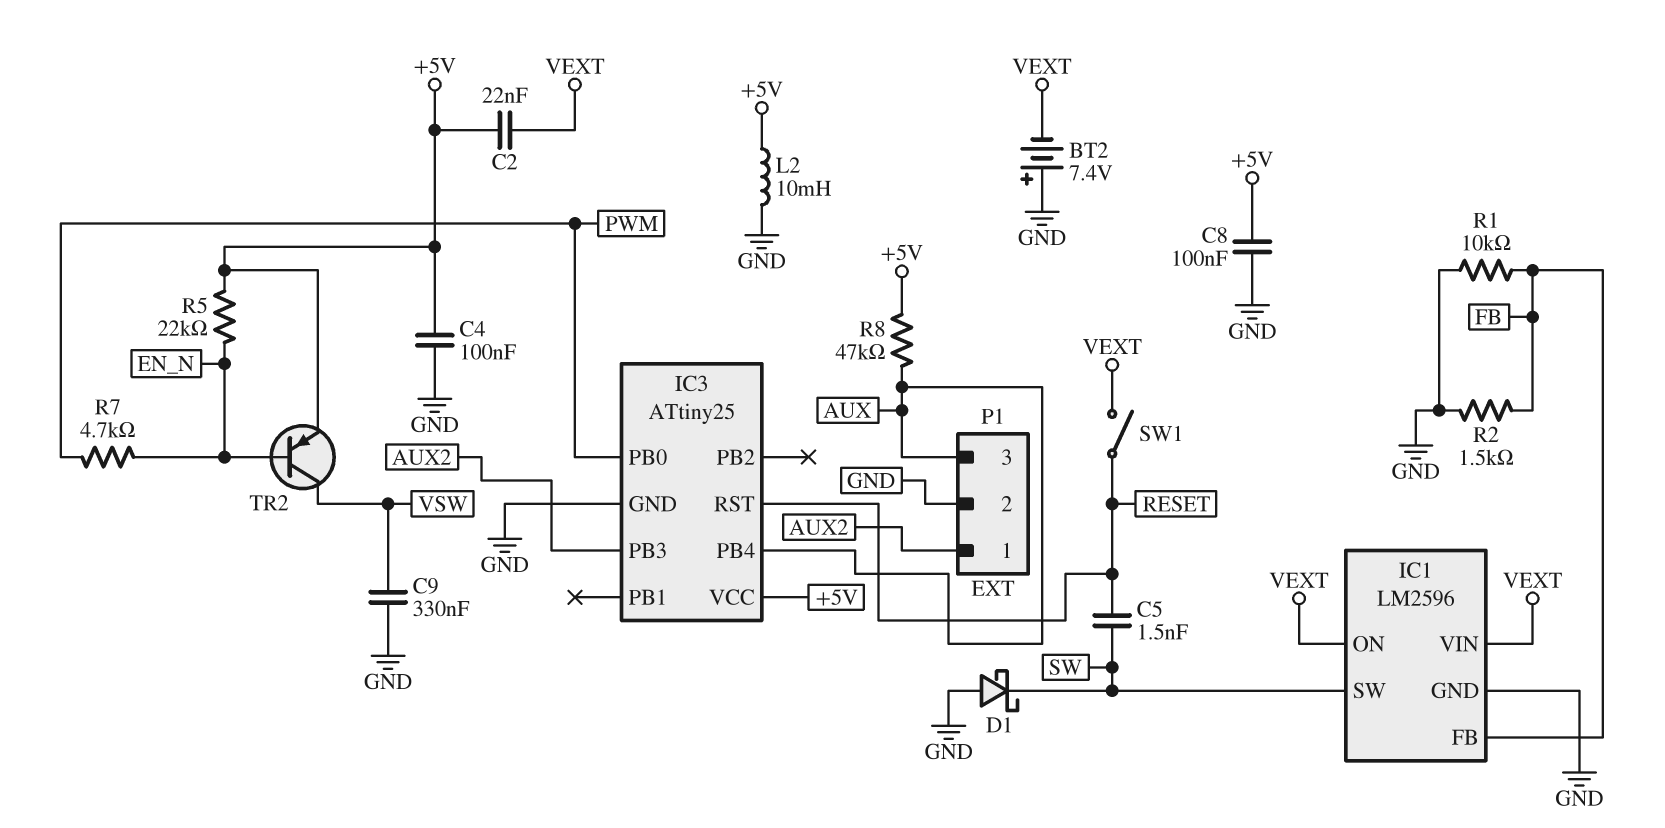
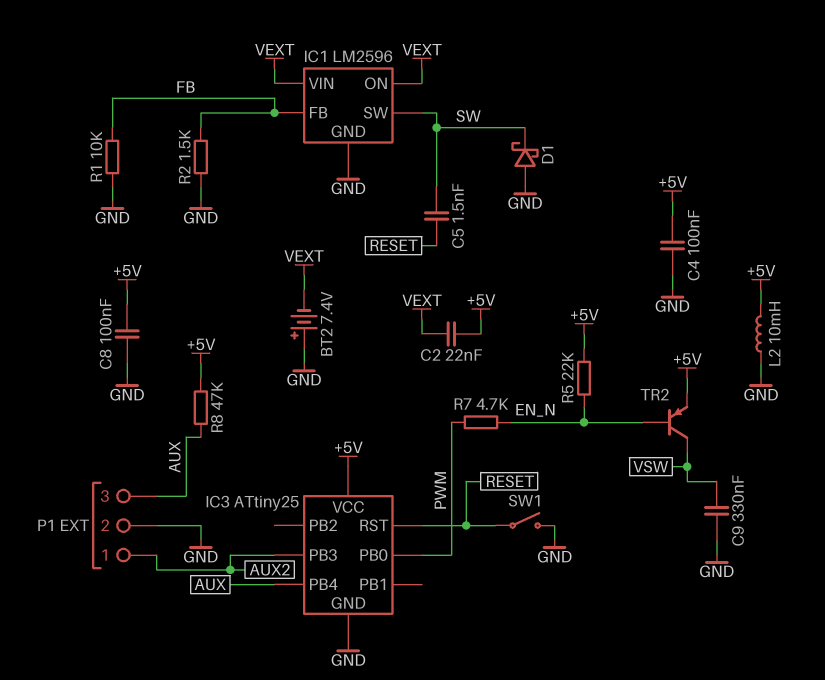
SW1: switch (RESET, VEXT) -> switch (GND, RESET)

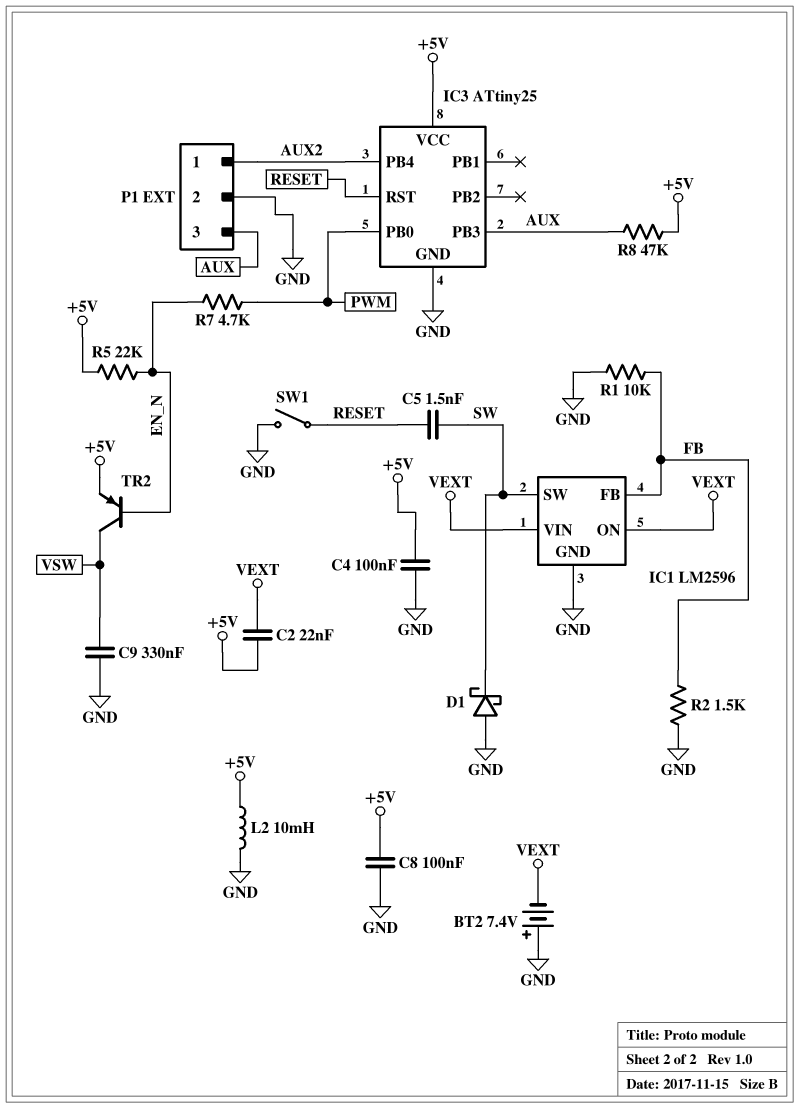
IC3 pin PB3: AUX2 -> AUX
IC3 pin PB4: AUX -> AUX2

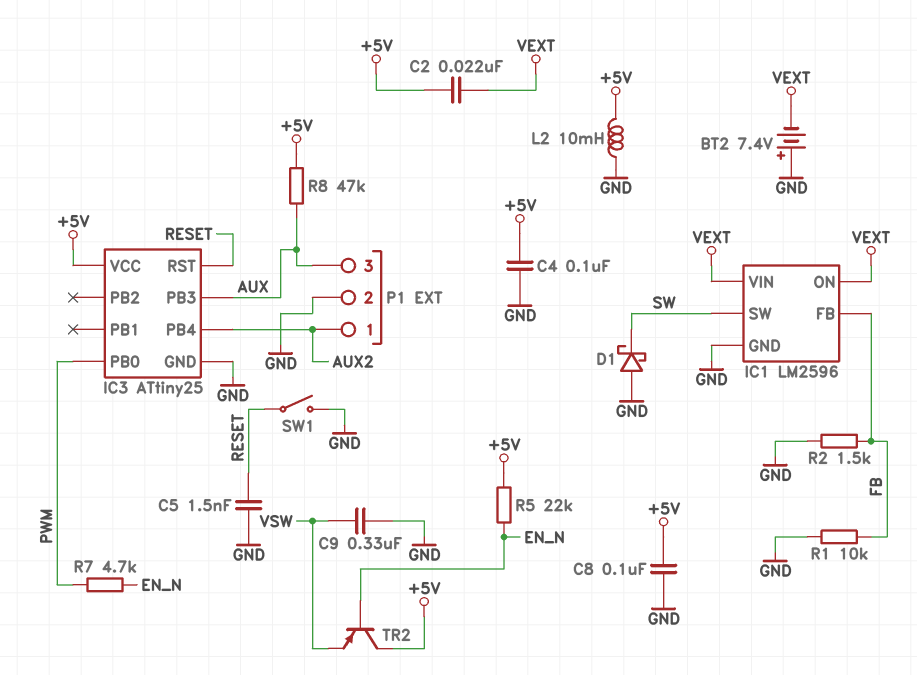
C5: 1.5nF (RESET, SW) -> 1.5nF (GND, RESET)
TR2: PNP (B EN_N, C VSW, E +5V) -> PNP (B EN_N, C +5V, E VSW)

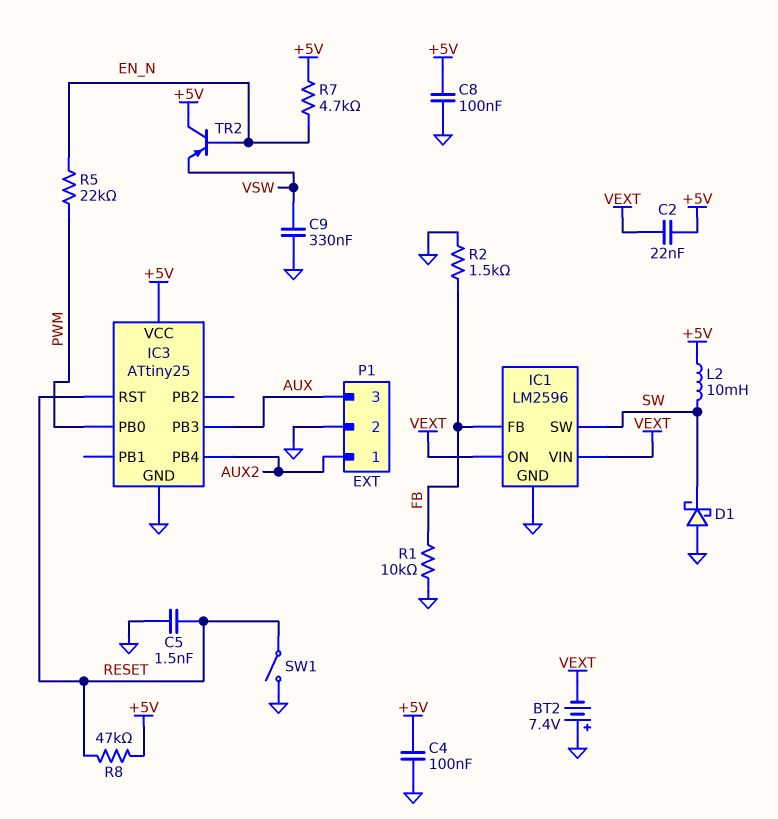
L2: 10mH (+5V, GND) -> 10mH (+5V, SW)
R5: 22k (+5V, EN_N) -> 22k (EN_N, PWM)
R7: 4.7k (EN_N, PWM) -> 4.7k (+5V, EN_N)
R8: 47k (+5V, AUX) -> 47k (+5V, RESET)

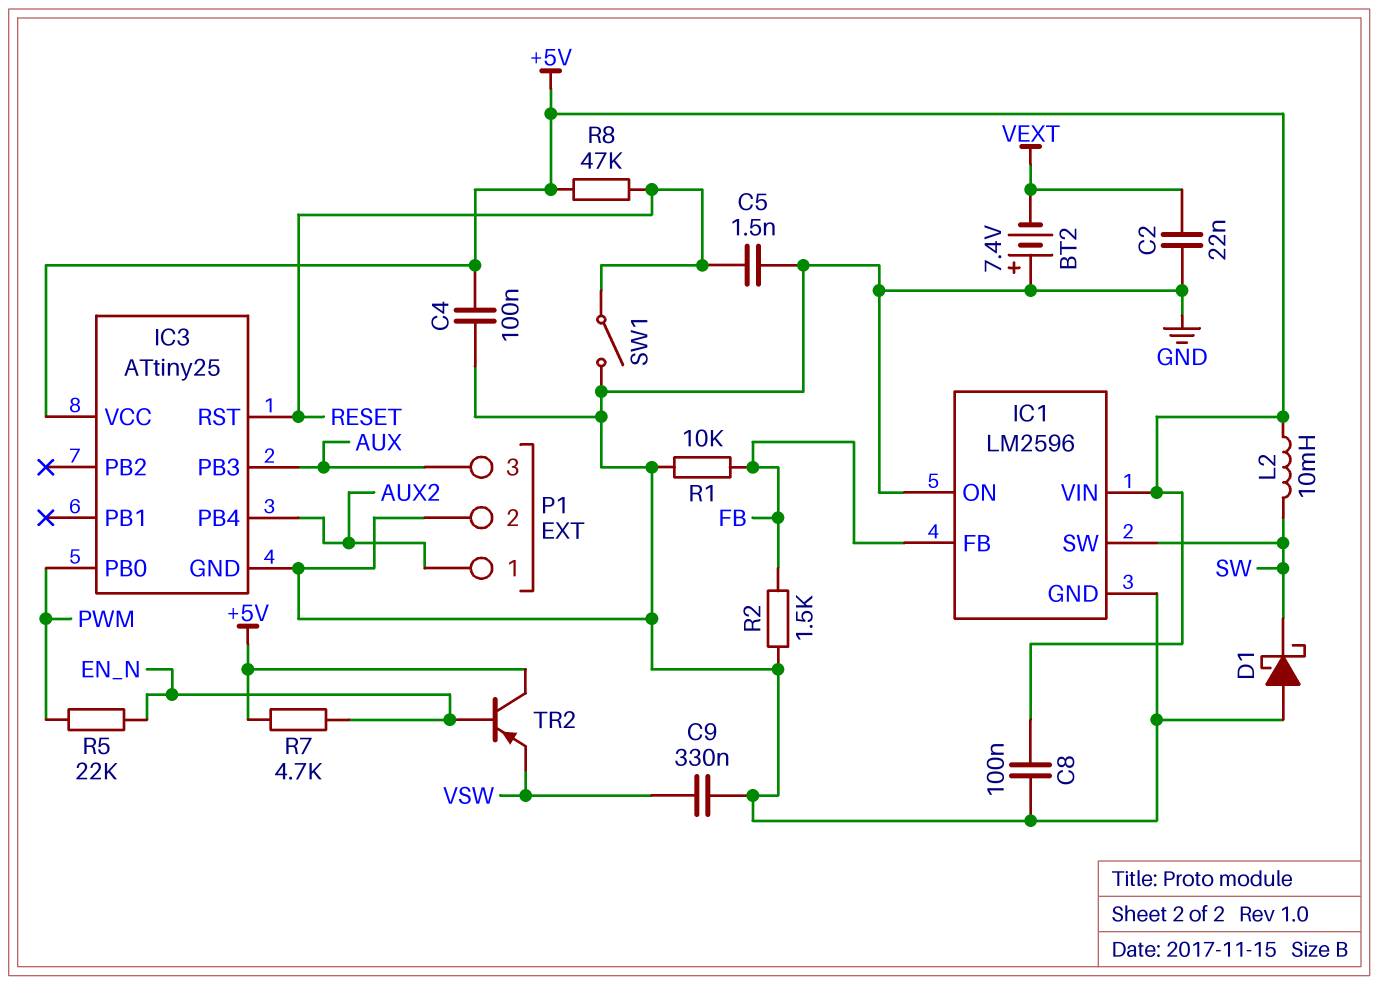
C2: 22nF (+5V, VEXT) -> 22nF (GND, VEXT)
IC1 pin ON: VEXT -> GND
IC1 pin VIN: VEXT -> +5V

